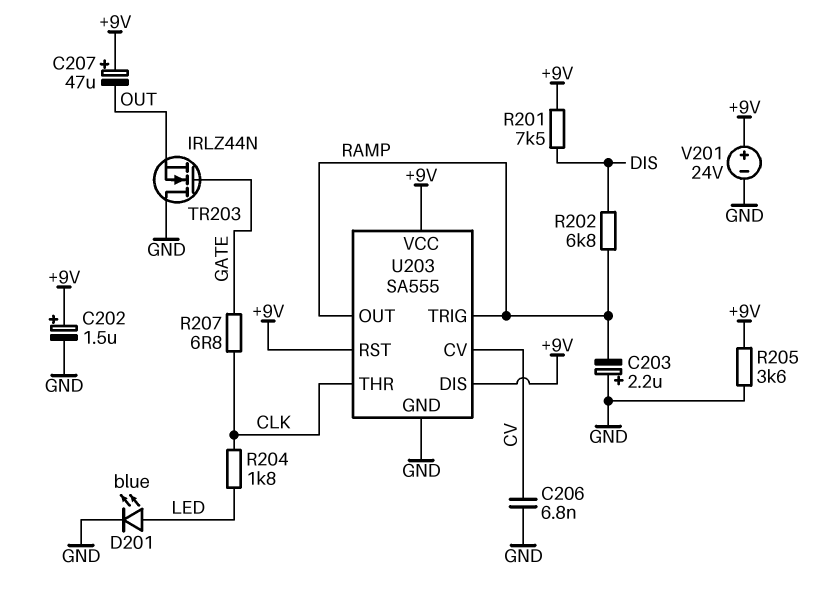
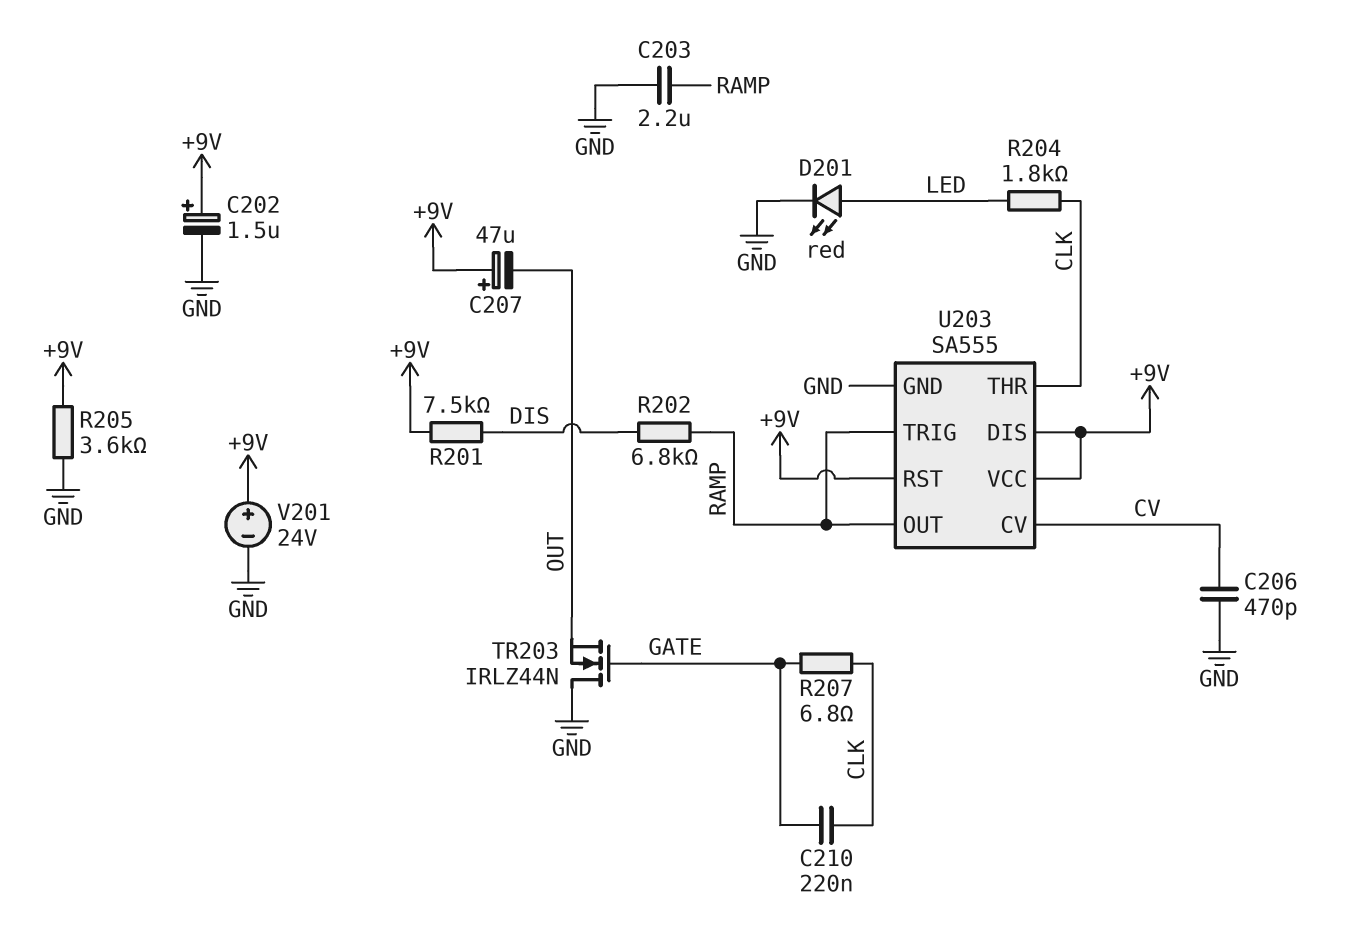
C203: 2.2uF (plus GND, minus RAMP) -> 2.2uF (GND, RAMP)
C206: 6.8nF (CV, GND) -> 470pF (CV, GND)
C210: none -> 220nF (CLK, GATE)
D201: LED blue (A LED, K GND) -> LED red (A LED, K GND)

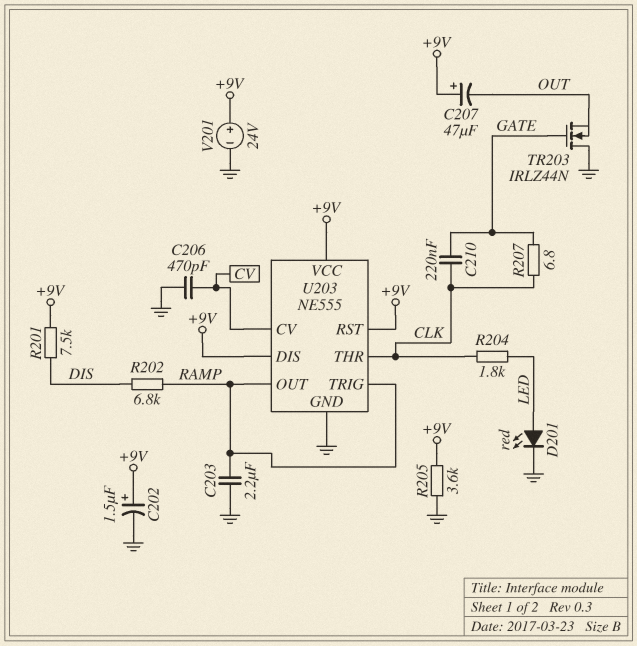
U203: SA555 -> NE555

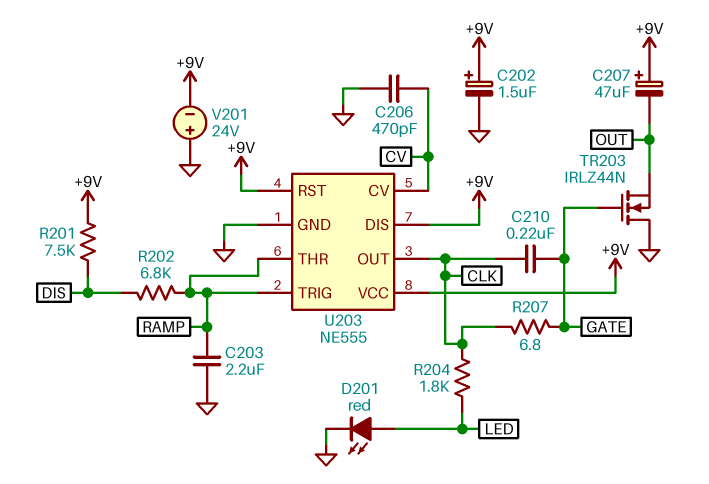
R205: 3.6k (+9V, GND) -> none
U203 pin OUT: RAMP -> CLK
U203 pin THR: CLK -> RAMP
V201: 24V (plus +9V, minus GND) -> 24V (plus GND, minus +9V)

